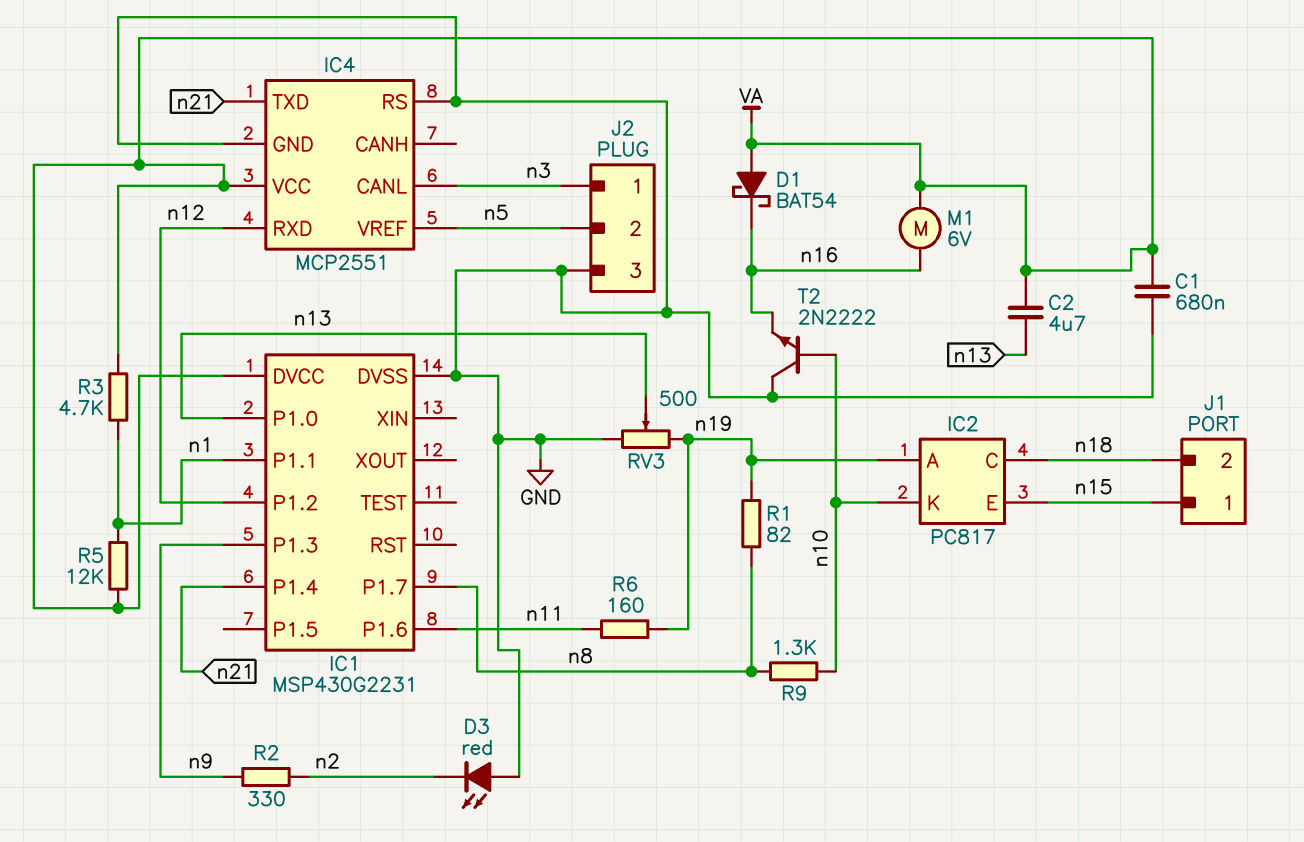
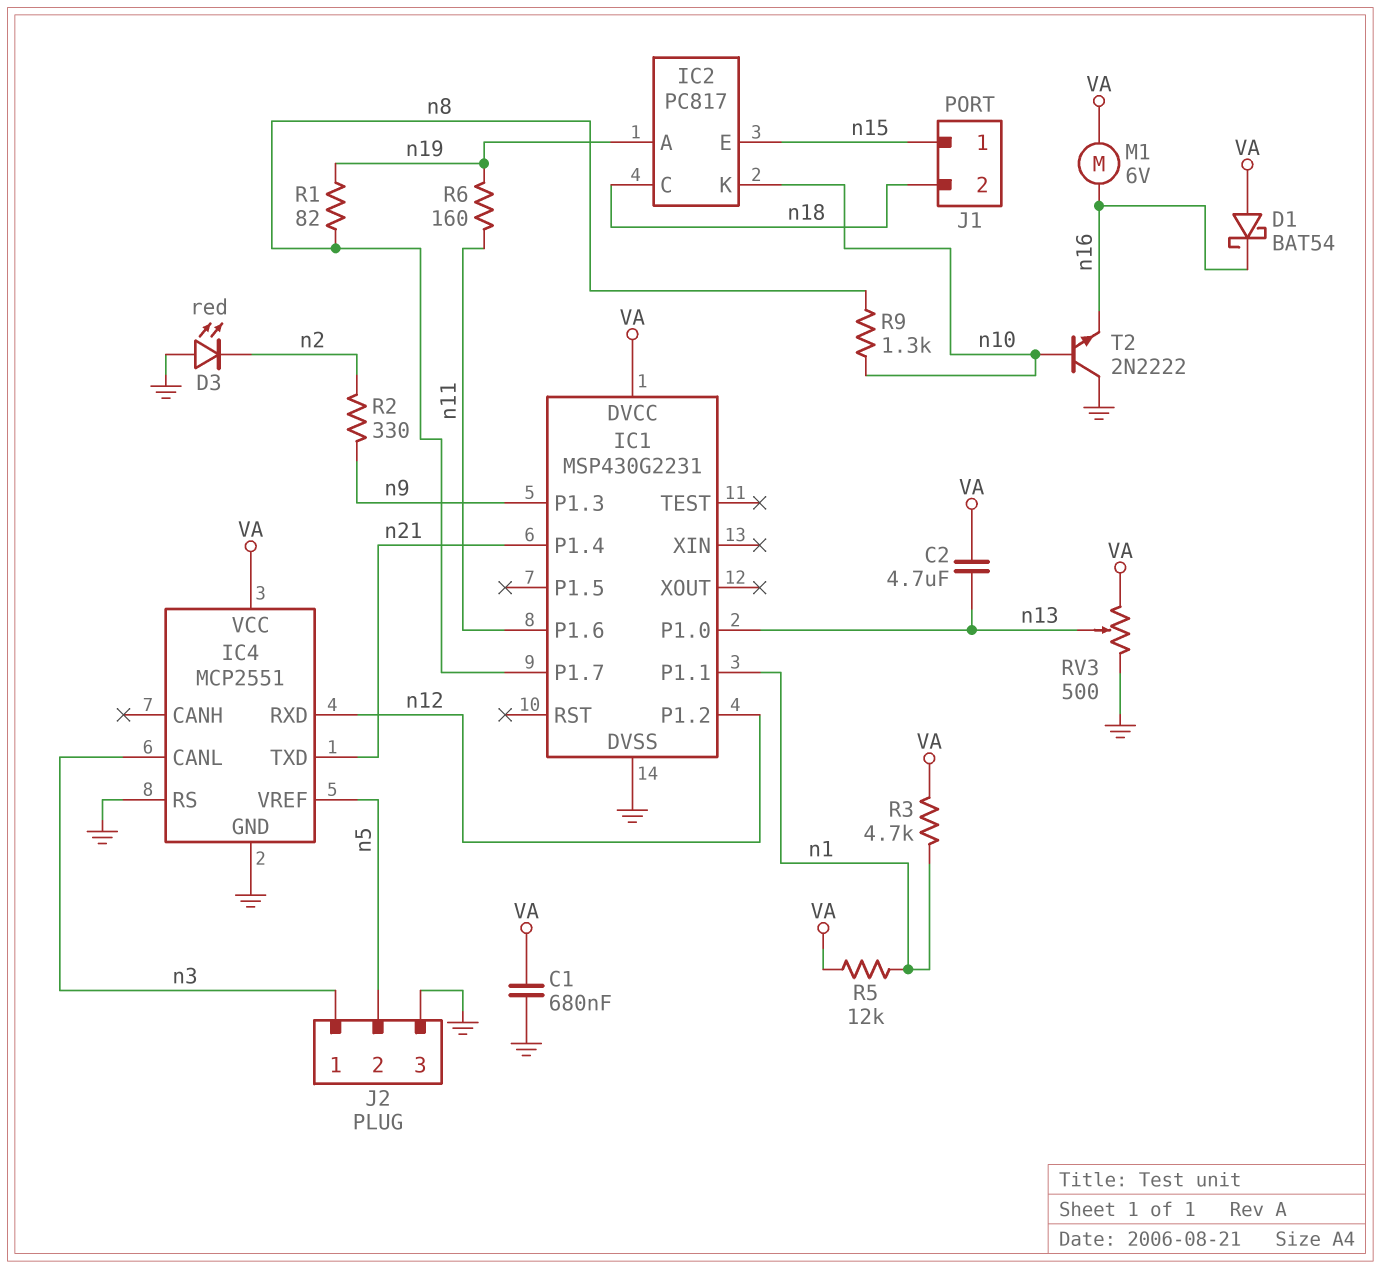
RV3: 500 (GND, n19, wiper n13) -> 500 (GND, VA, wiper n13)

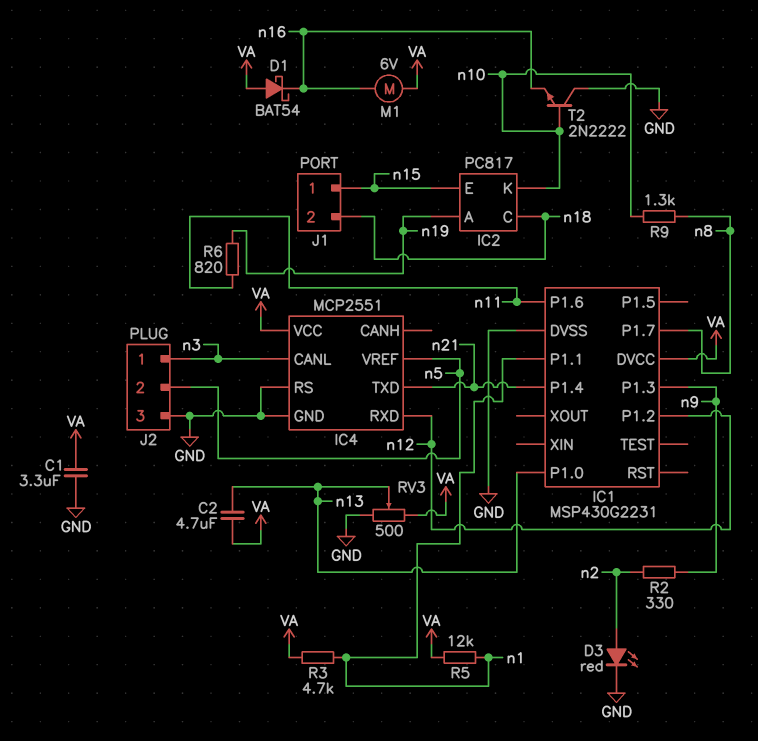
C1: 680nF (GND, VA) -> 3.3uF (GND, VA)
D3: LED red (A GND, K n2) -> LED red (A n2, K GND)
R1: 82 (n8, n19) -> none
R6: 160 (n11, n19) -> 820 (n11, n19)

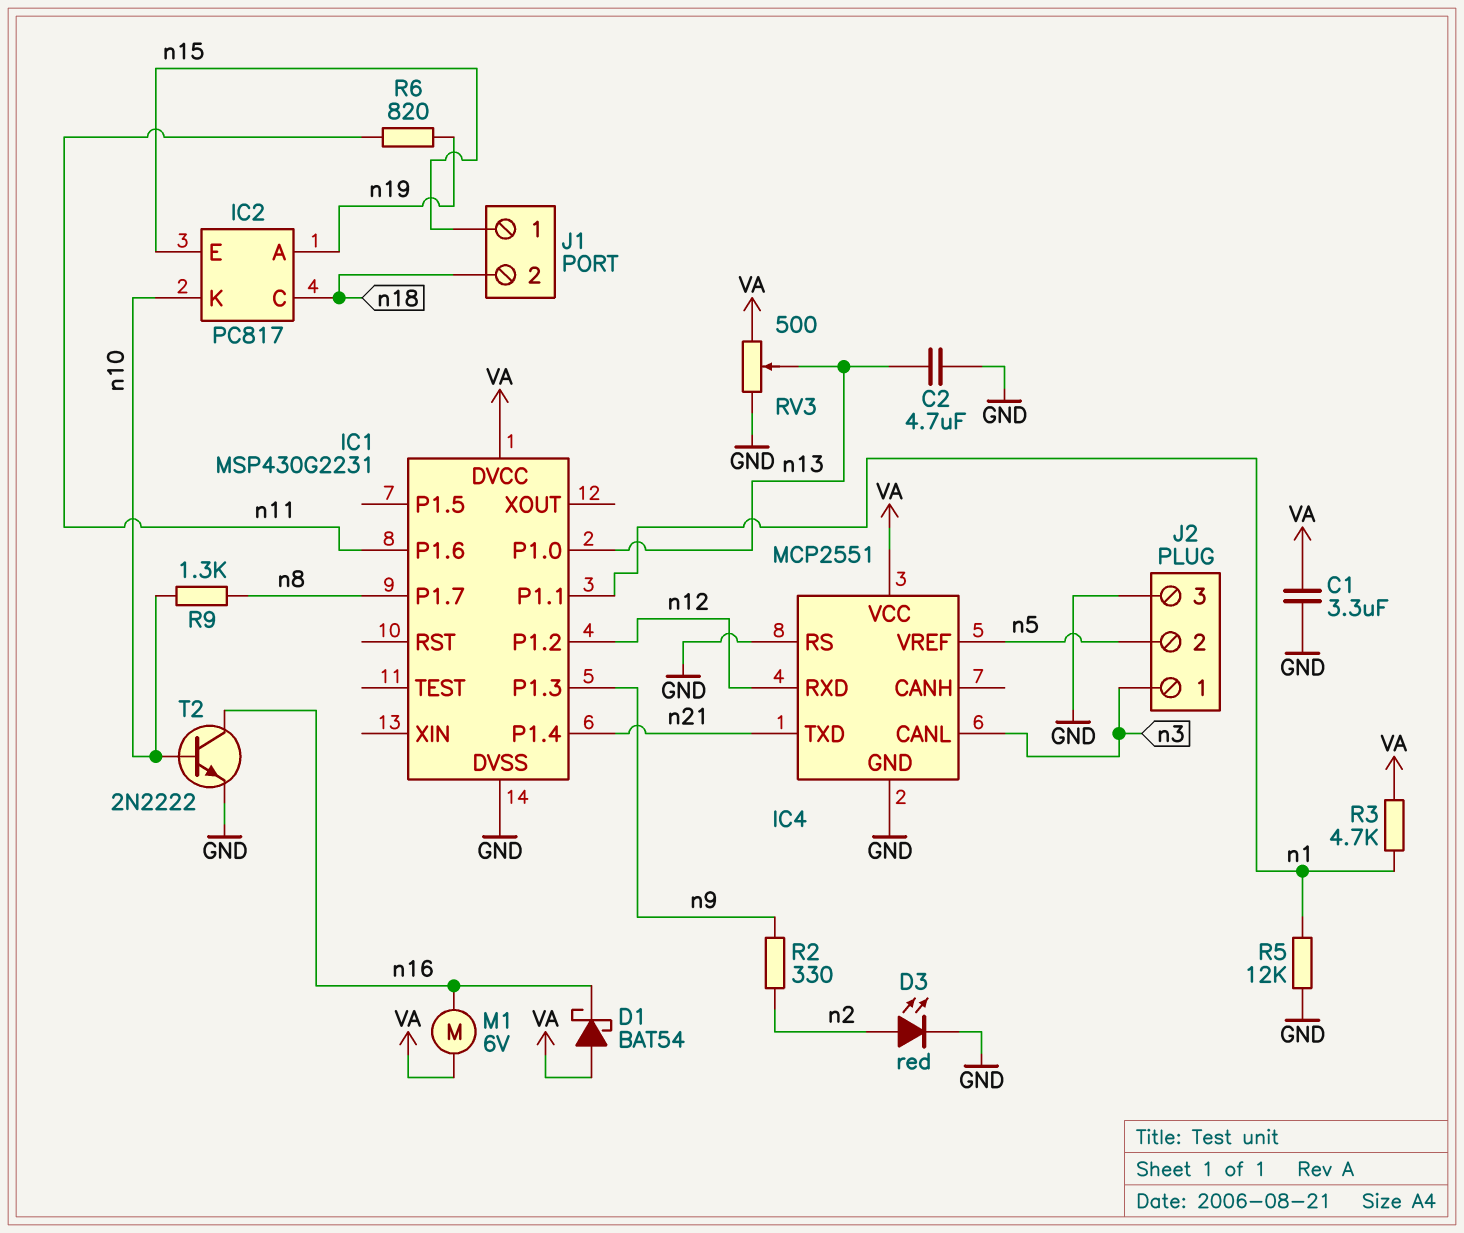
C2: 4.7uF (VA, n13) -> 4.7uF (GND, n13)
R5: 12k (VA, n1) -> 12k (GND, n1)
T2: NPN 2N2222 (B n10, C GND, E n16) -> NPN 2N2222 (B n10, C n16, E GND)

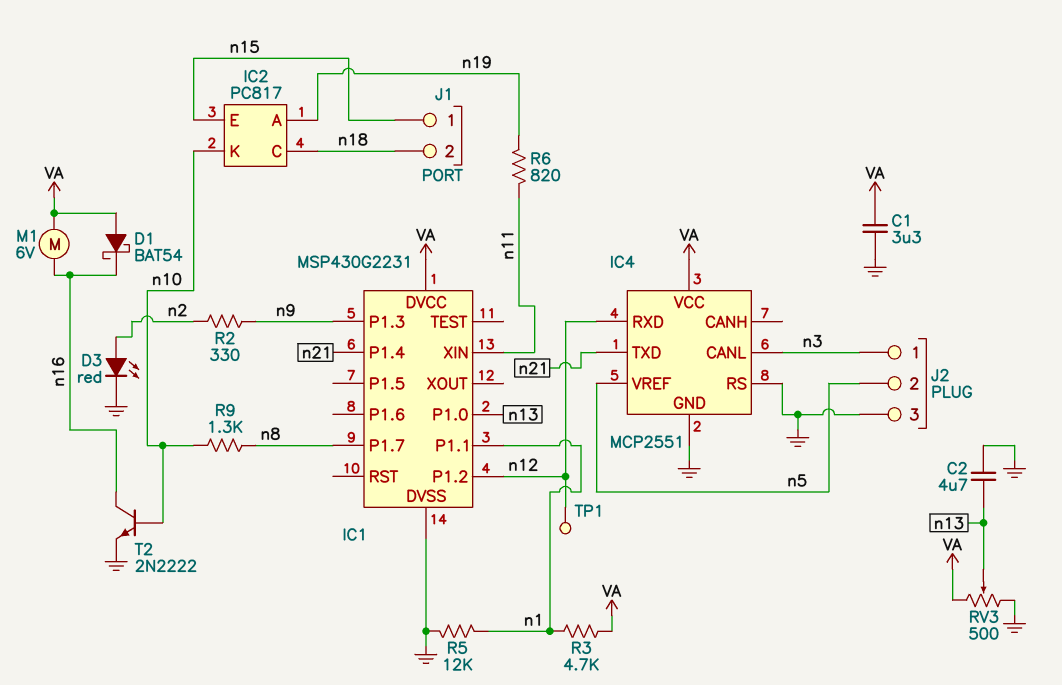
IC1 pin P1.6: n11 -> none
IC1 pin XIN: none -> n11
TP1: none -> test point (n12)

